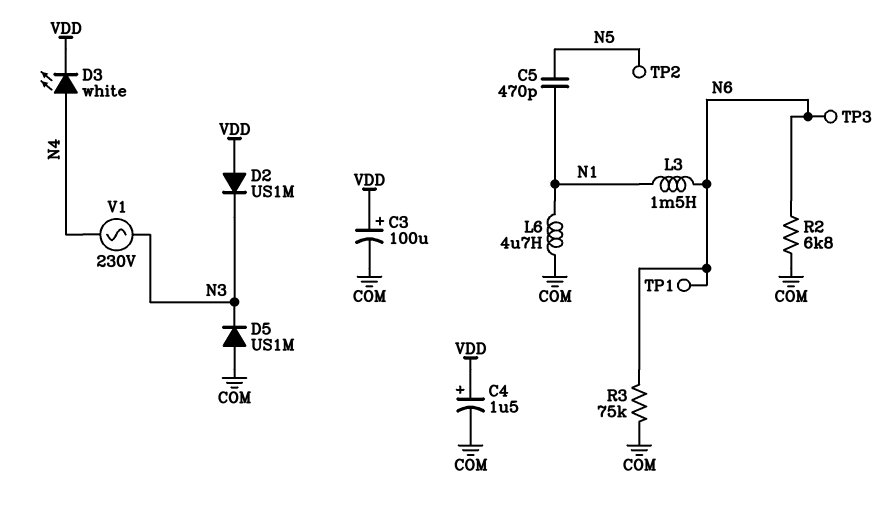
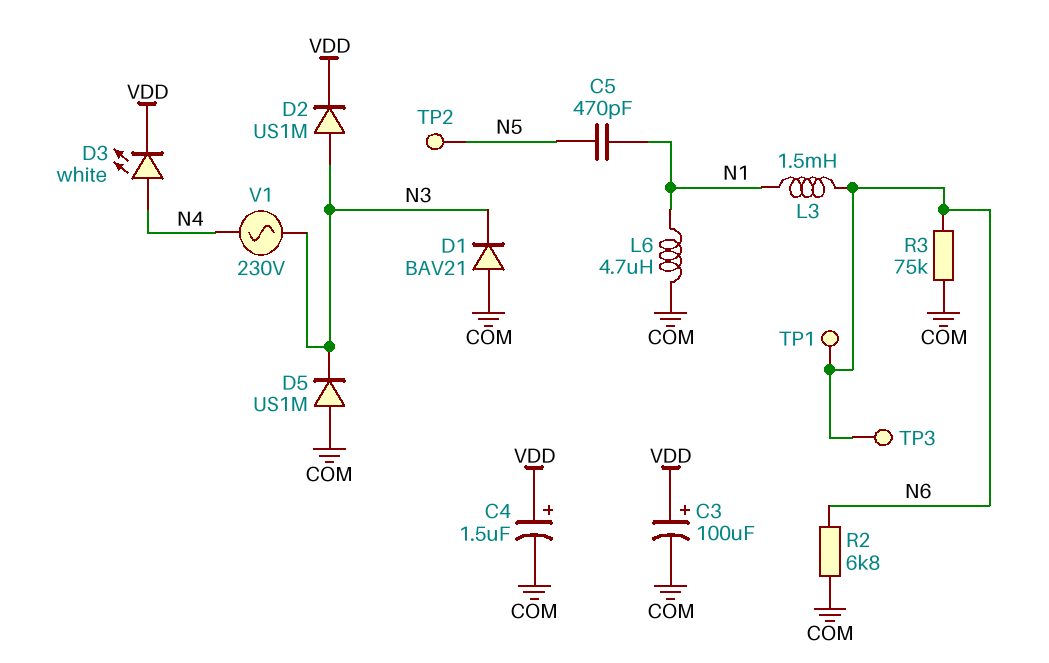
D1: none -> diode BAV21 (A COM, K N3)
D2: diode US1M (A VDD, K N3) -> diode US1M (A N3, K VDD)

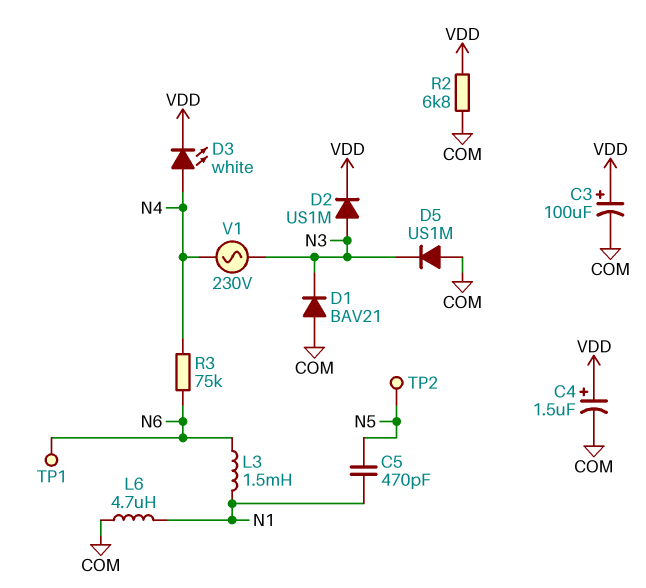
R2: 6.8k (COM, N6) -> 6.8k (COM, VDD)
R3: 75k (COM, N6) -> 75k (N4, N6)
TP3: test point (N6) -> none

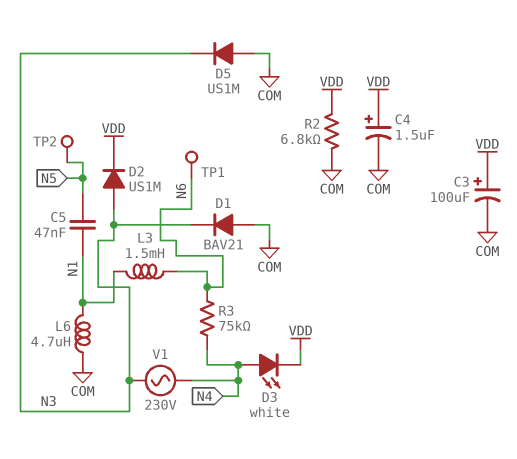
C5: 470pF (N1, N5) -> 47nF (N1, N5)

